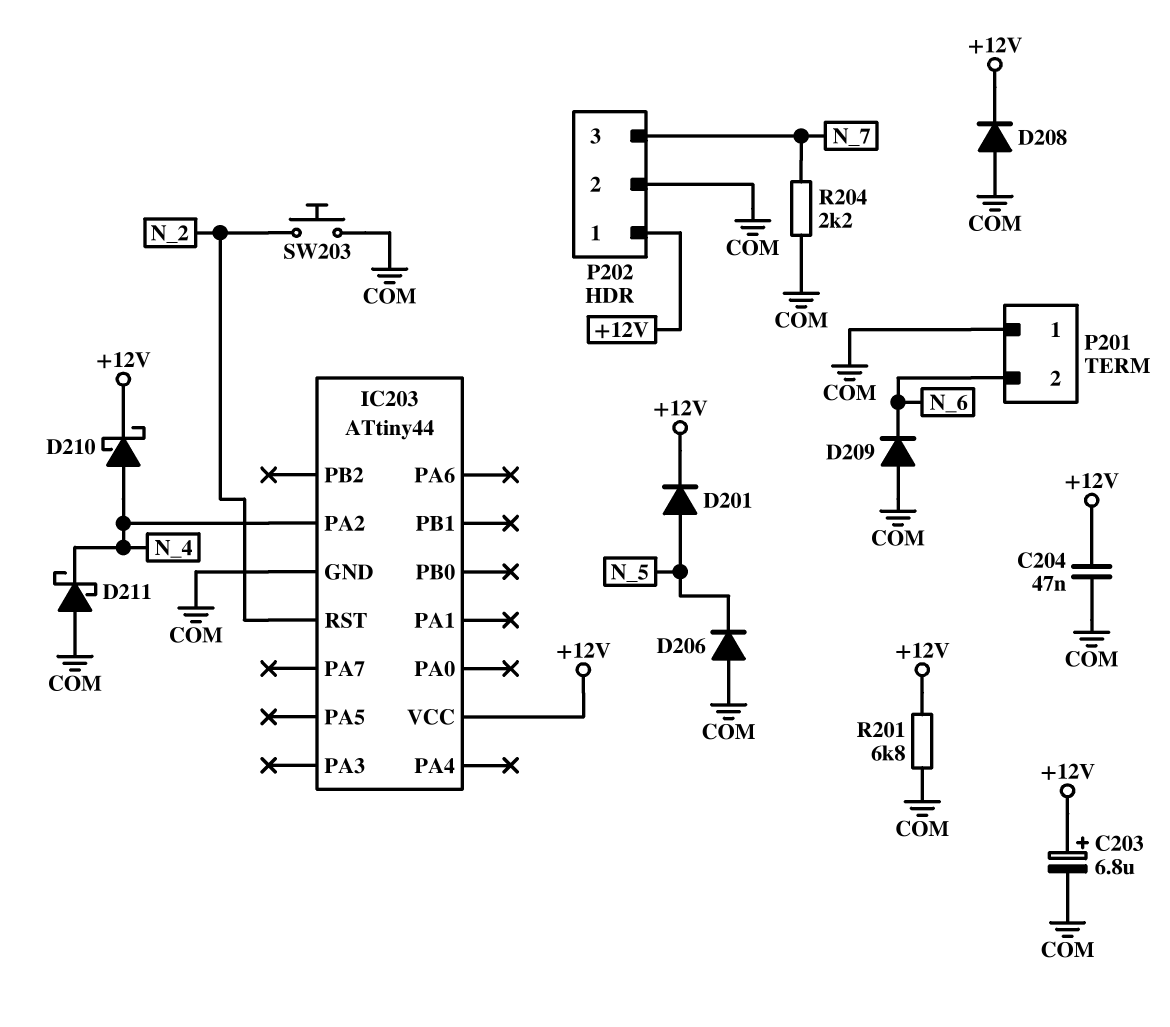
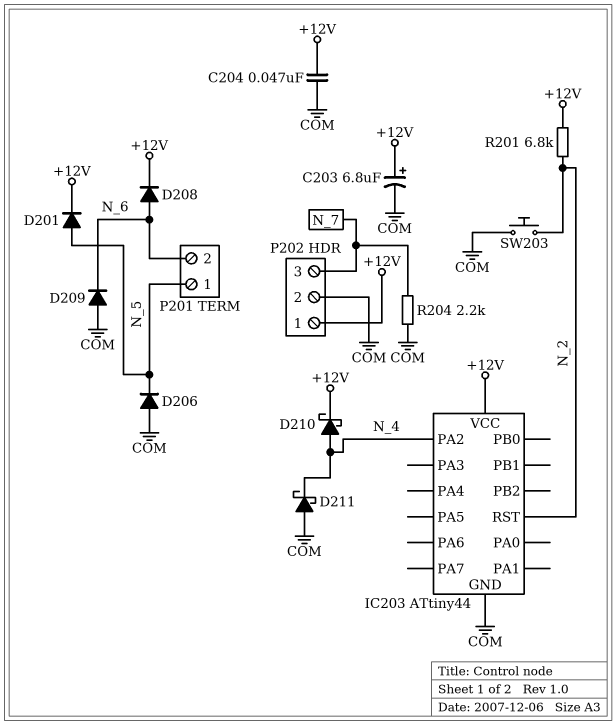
D208: diode (A COM, K +12V) -> diode (A N_6, K +12V)
P201 pin 1: COM -> N_5
R201: 6.8k (+12V, COM) -> 6.8k (+12V, N_2)

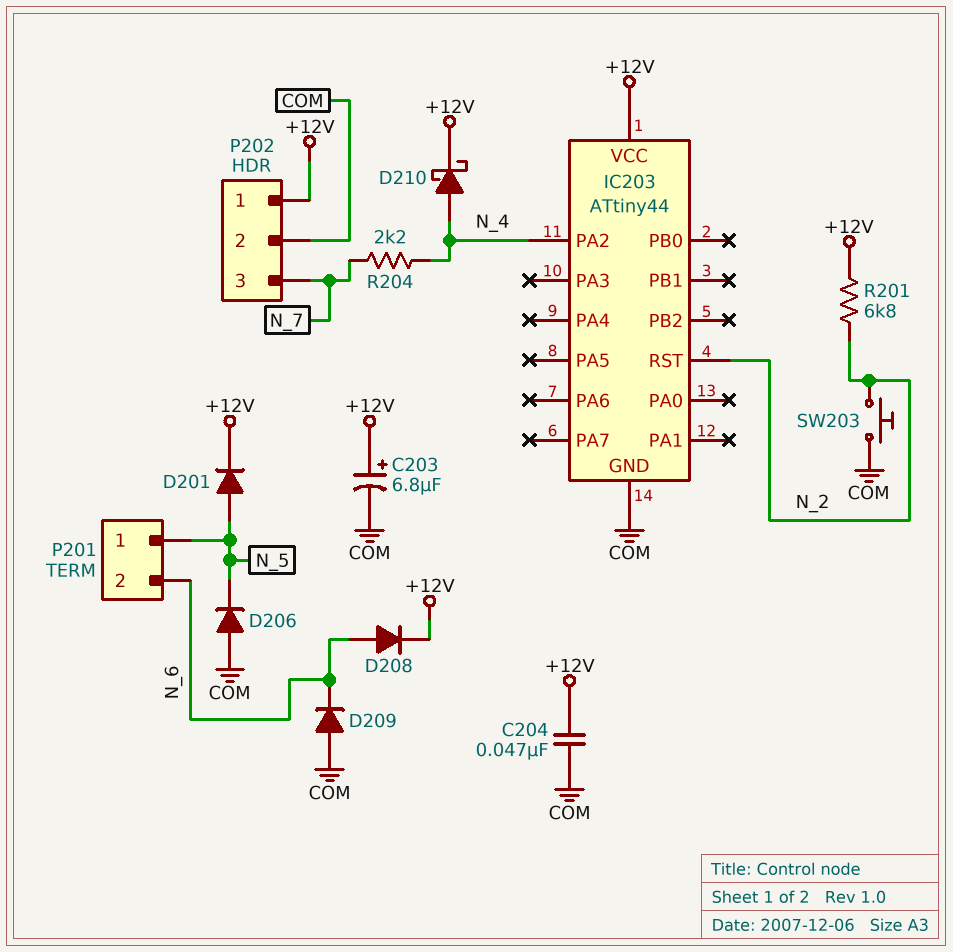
D211: schottky (A COM, K N_4) -> none
R204: 2.2k (COM, N_7) -> 2.2k (N_4, N_7)

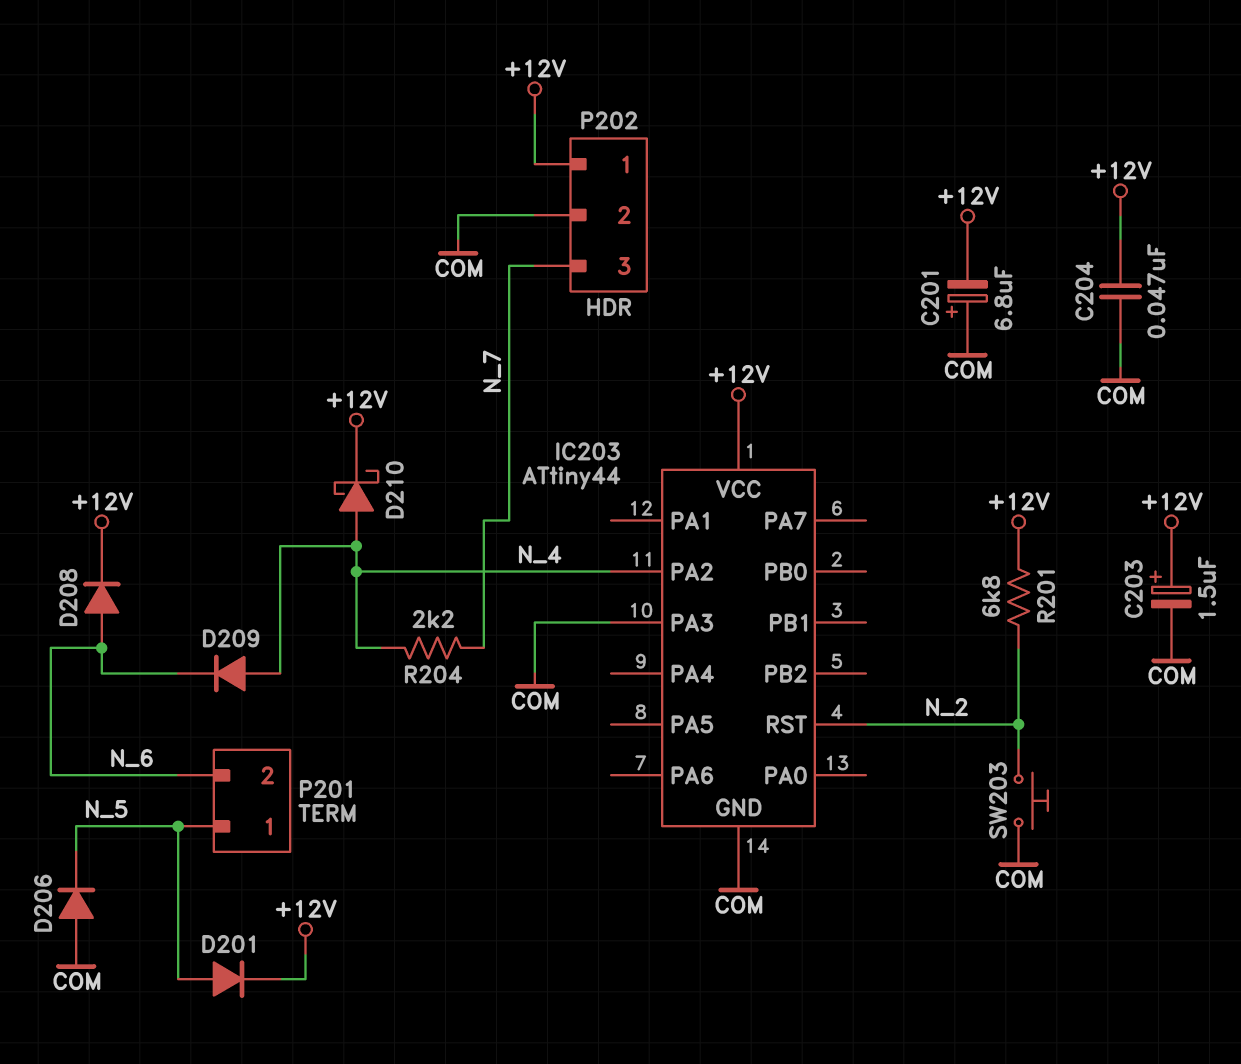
C201: none -> 6.8uF (plus COM, minus +12V)
C203: 6.8uF (plus +12V, minus COM) -> 1.5uF (plus +12V, minus COM)
D209: diode (A COM, K N_6) -> diode (A N_4, K N_6)
IC203 pin PA3: none -> COM

